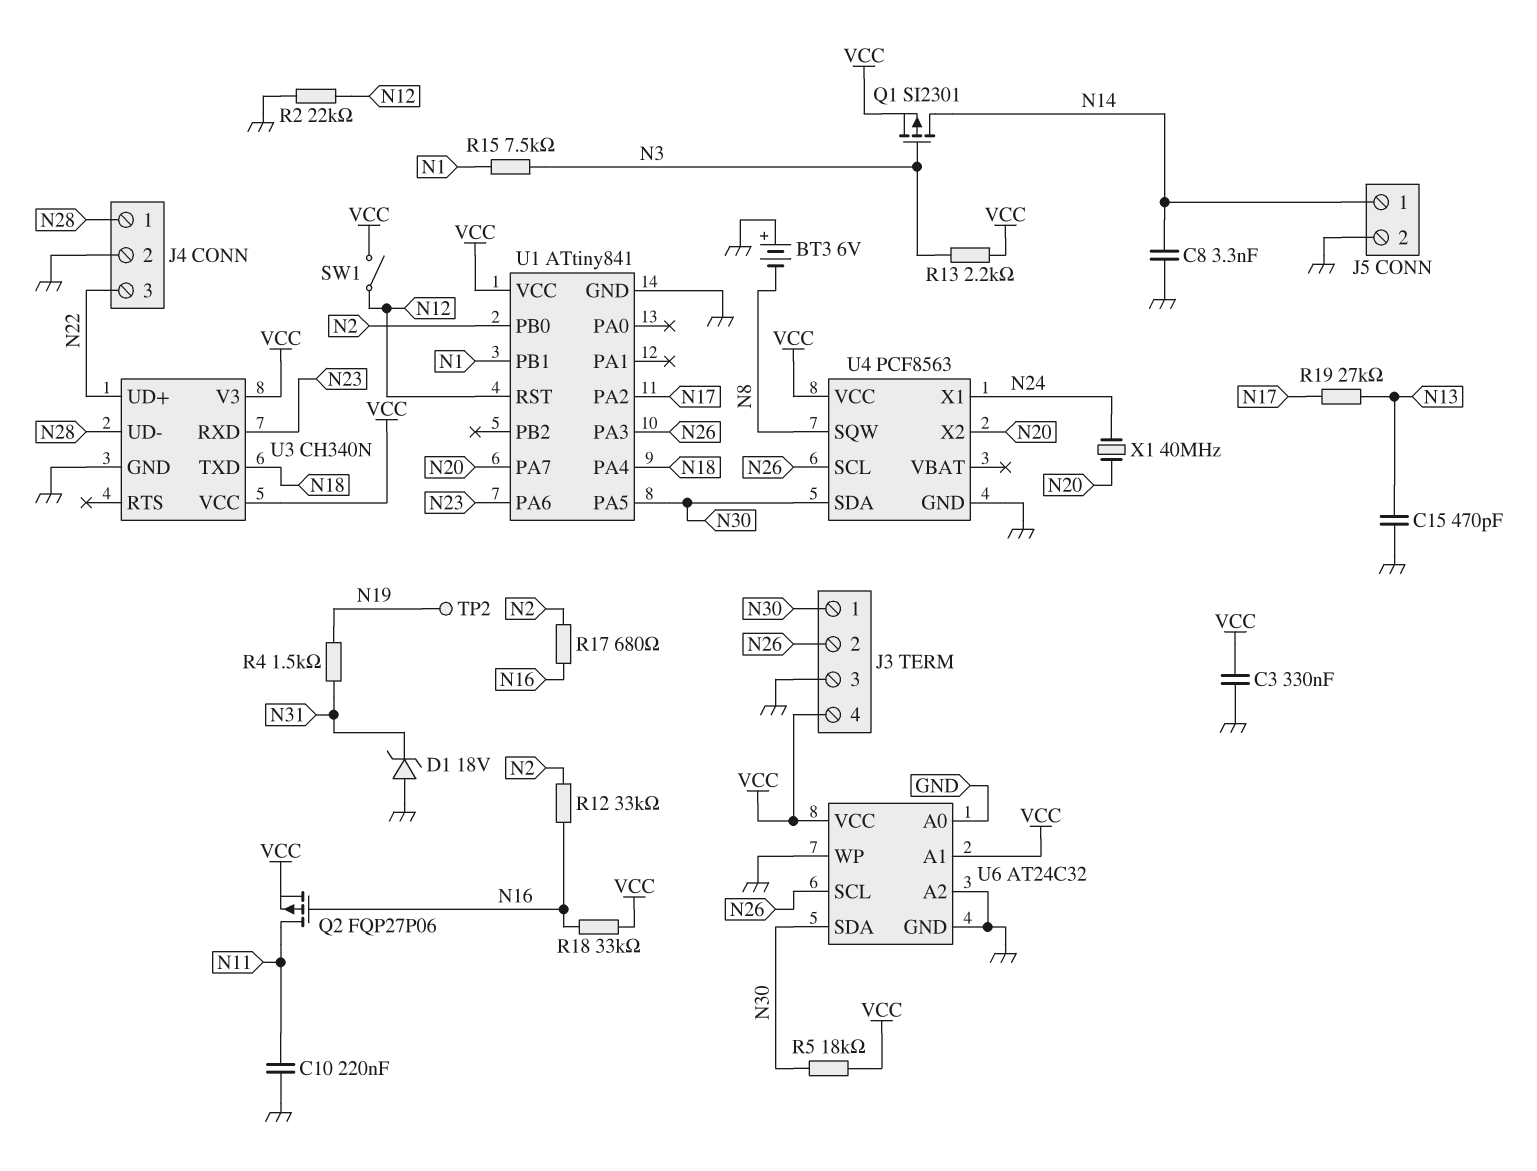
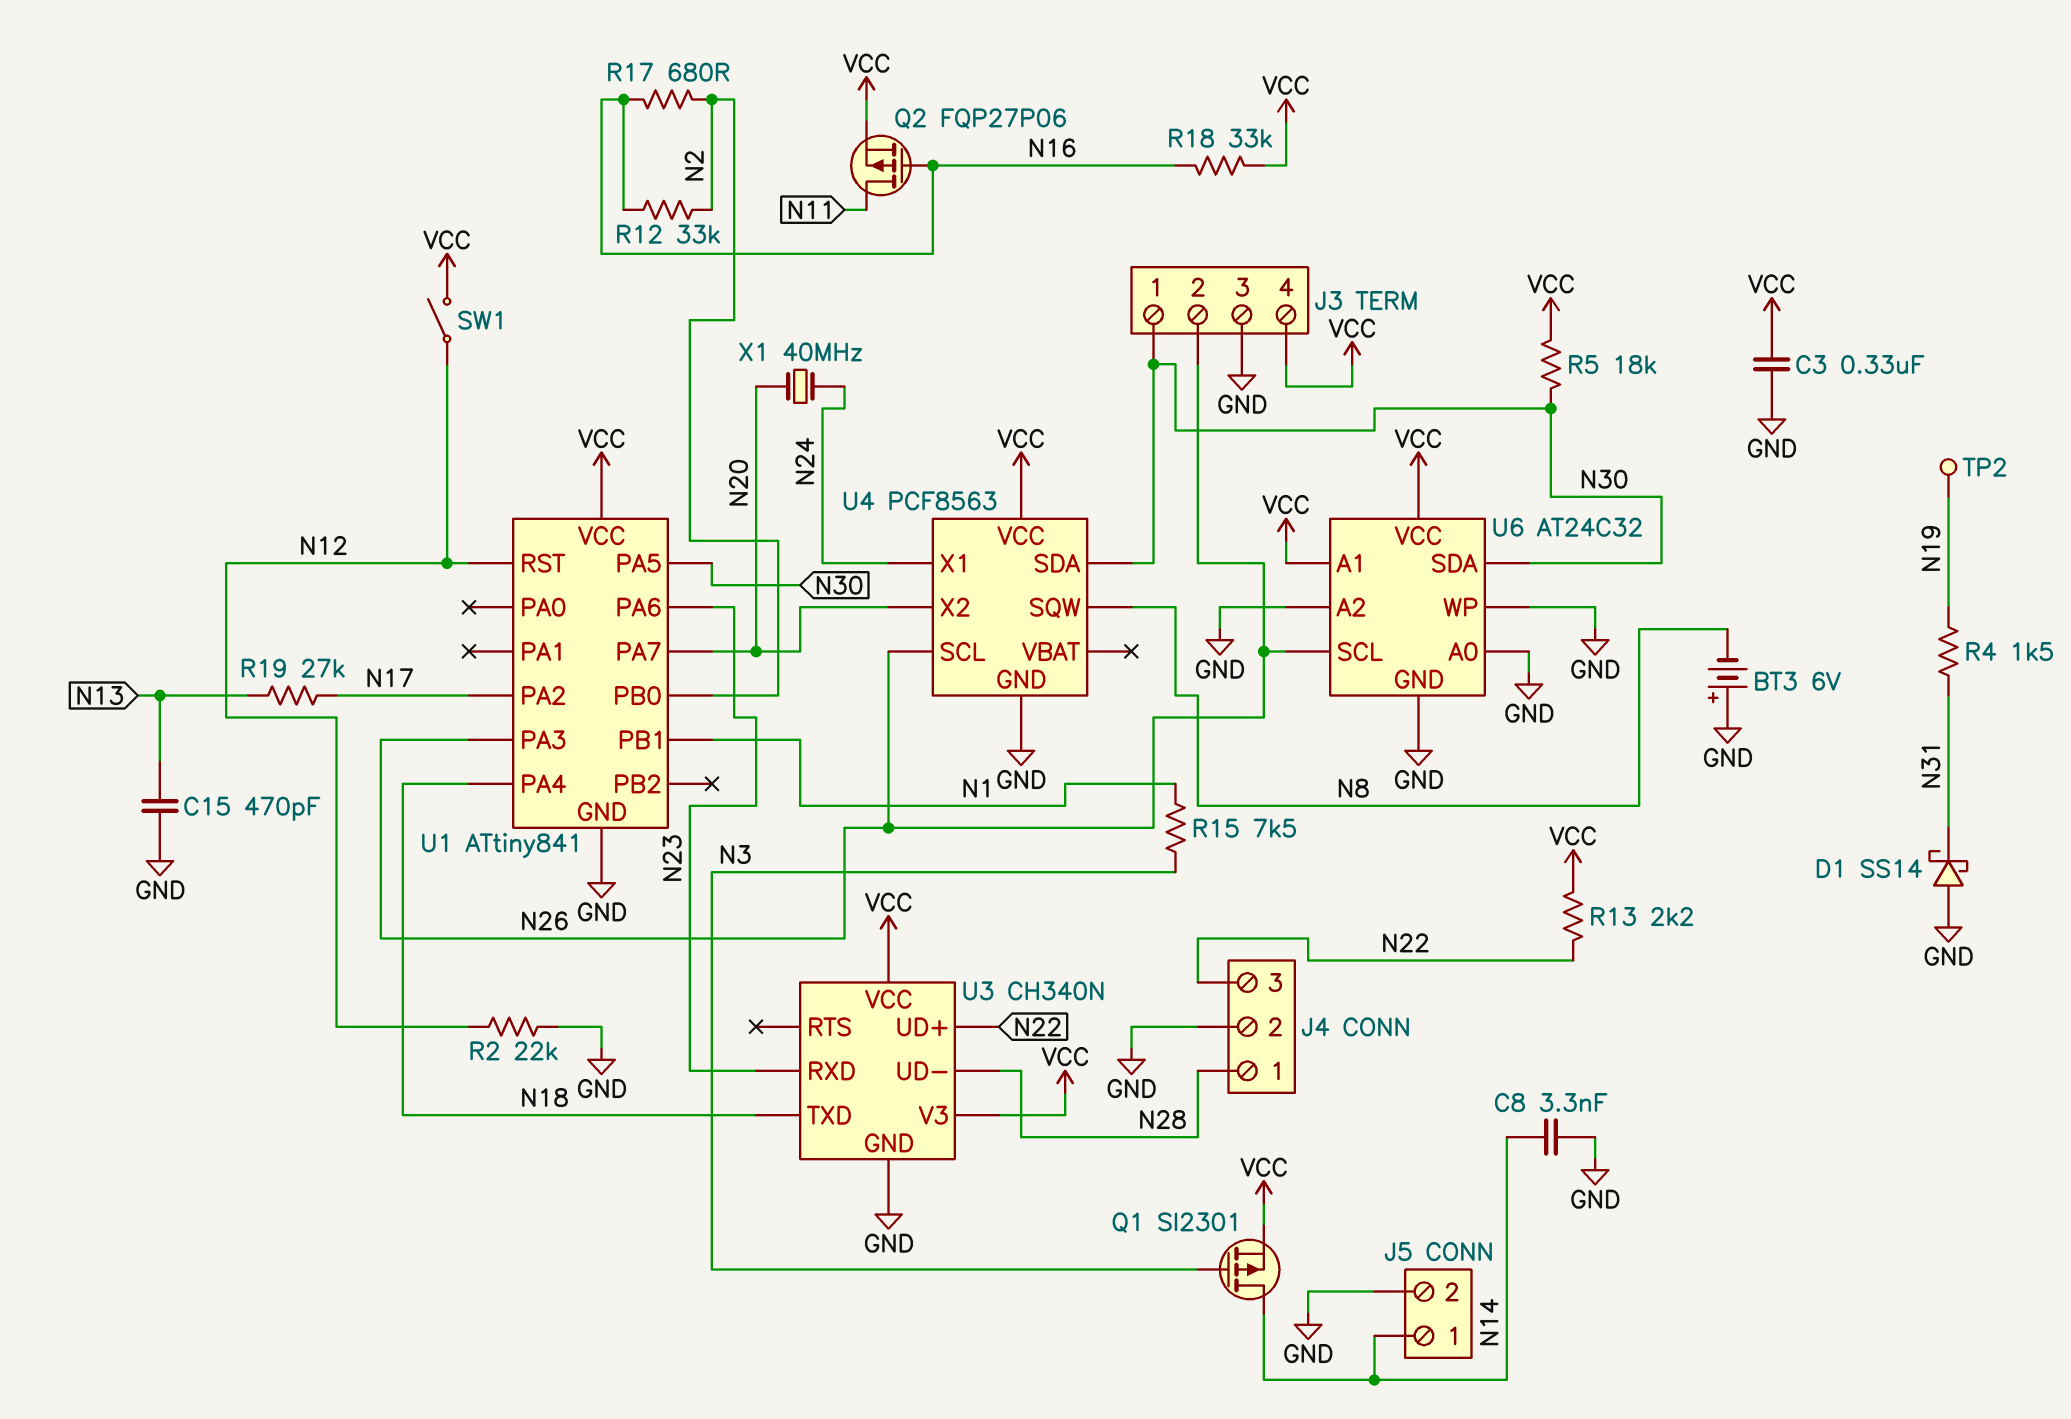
C10: 220nF (GND, N11) -> none
D1: zener 18V (A GND, K N31) -> schottky SS14 (A GND, K N31)
R13: 2.2k (N3, VCC) -> 2.2k (N22, VCC)

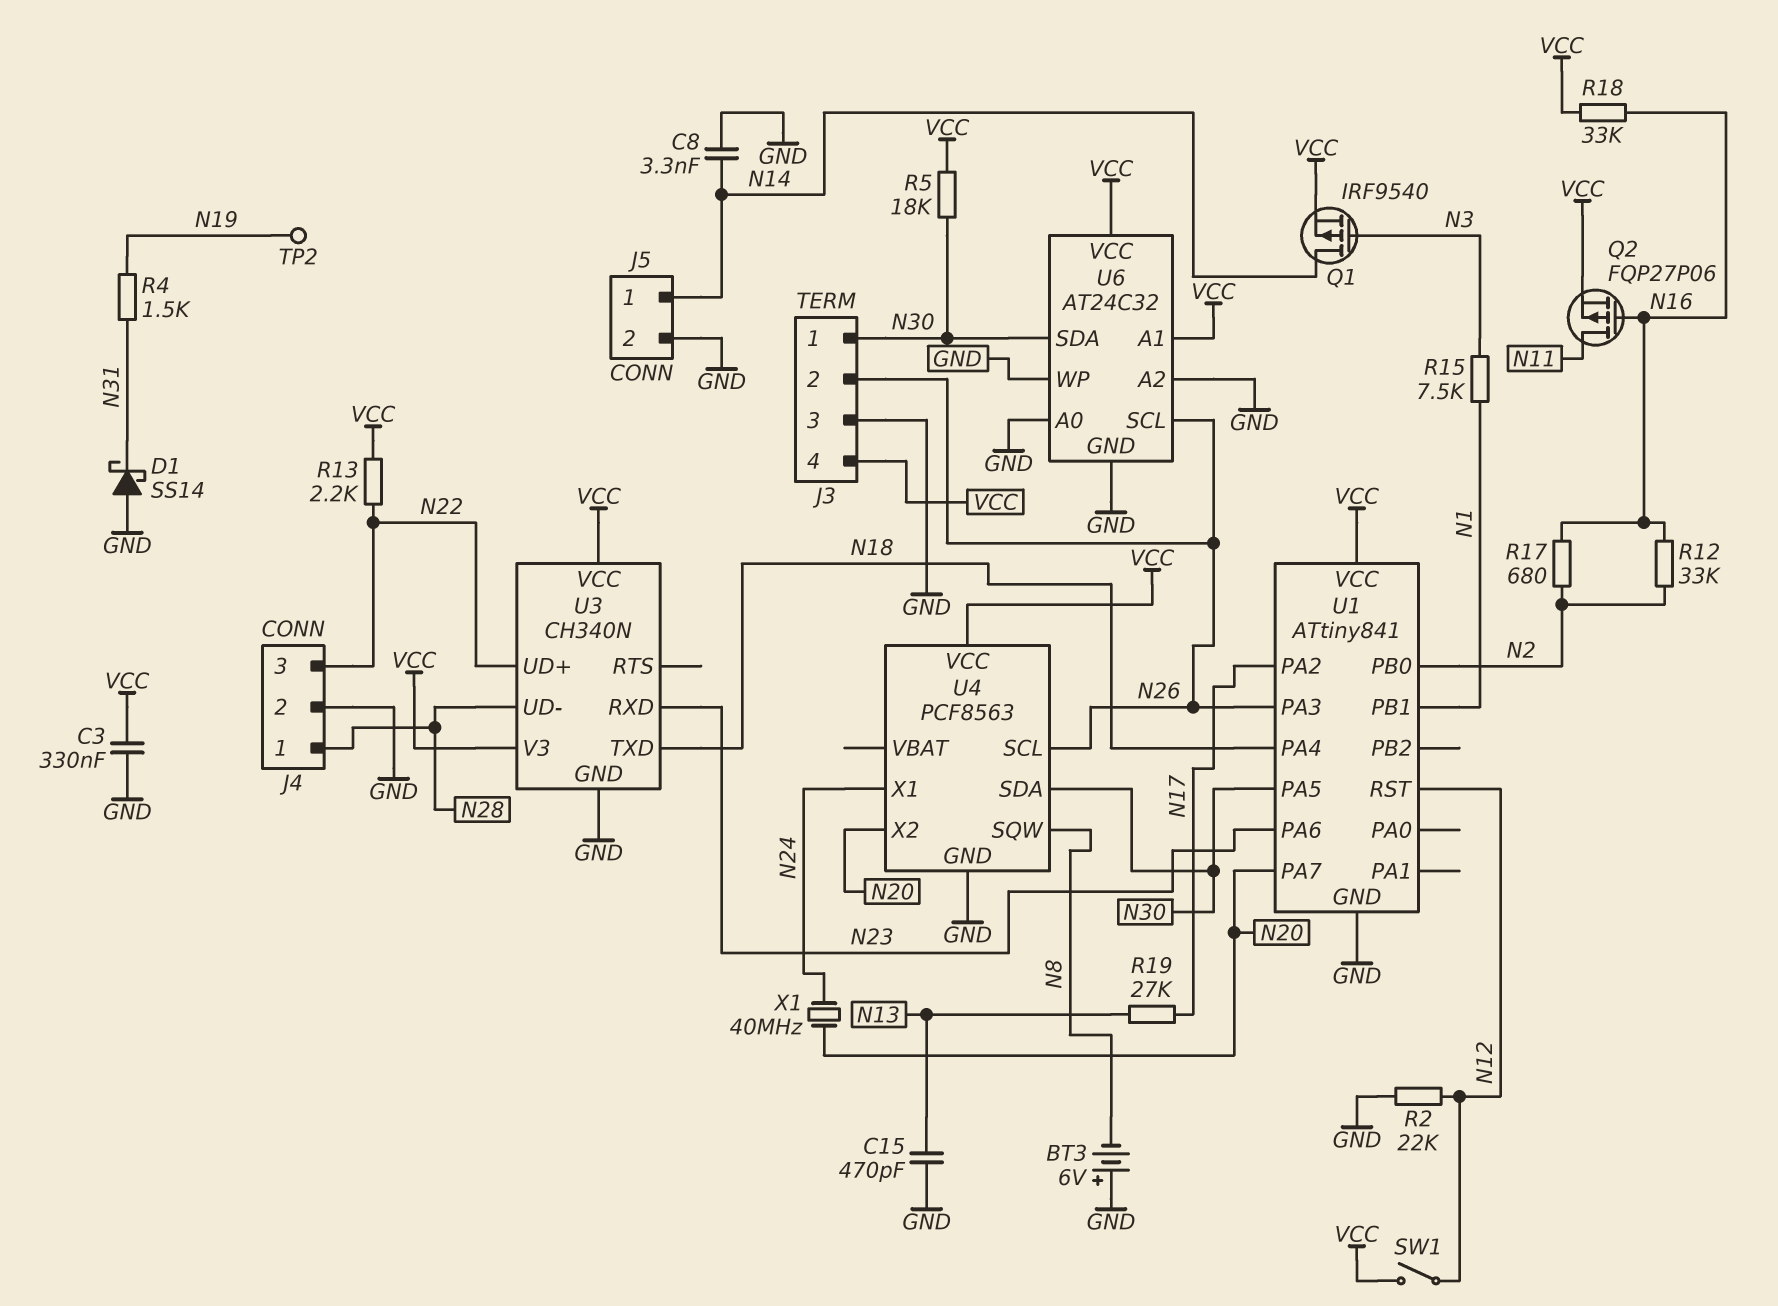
Q1: PMOS SI2301 (G N3, D N14, S VCC) -> PMOS IRF9540 (G N3, D N14, S VCC)

